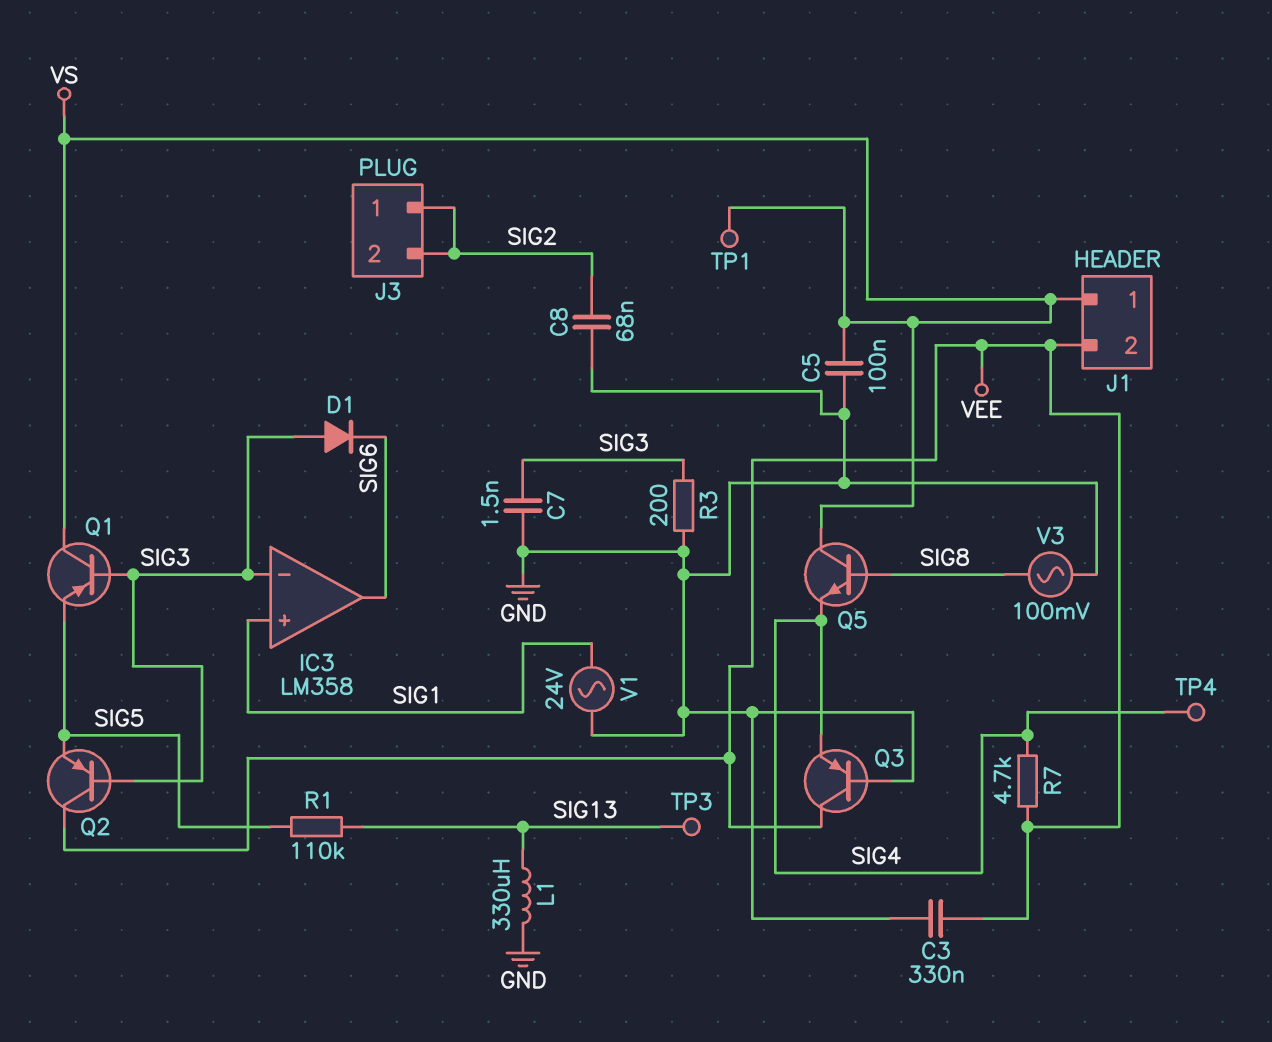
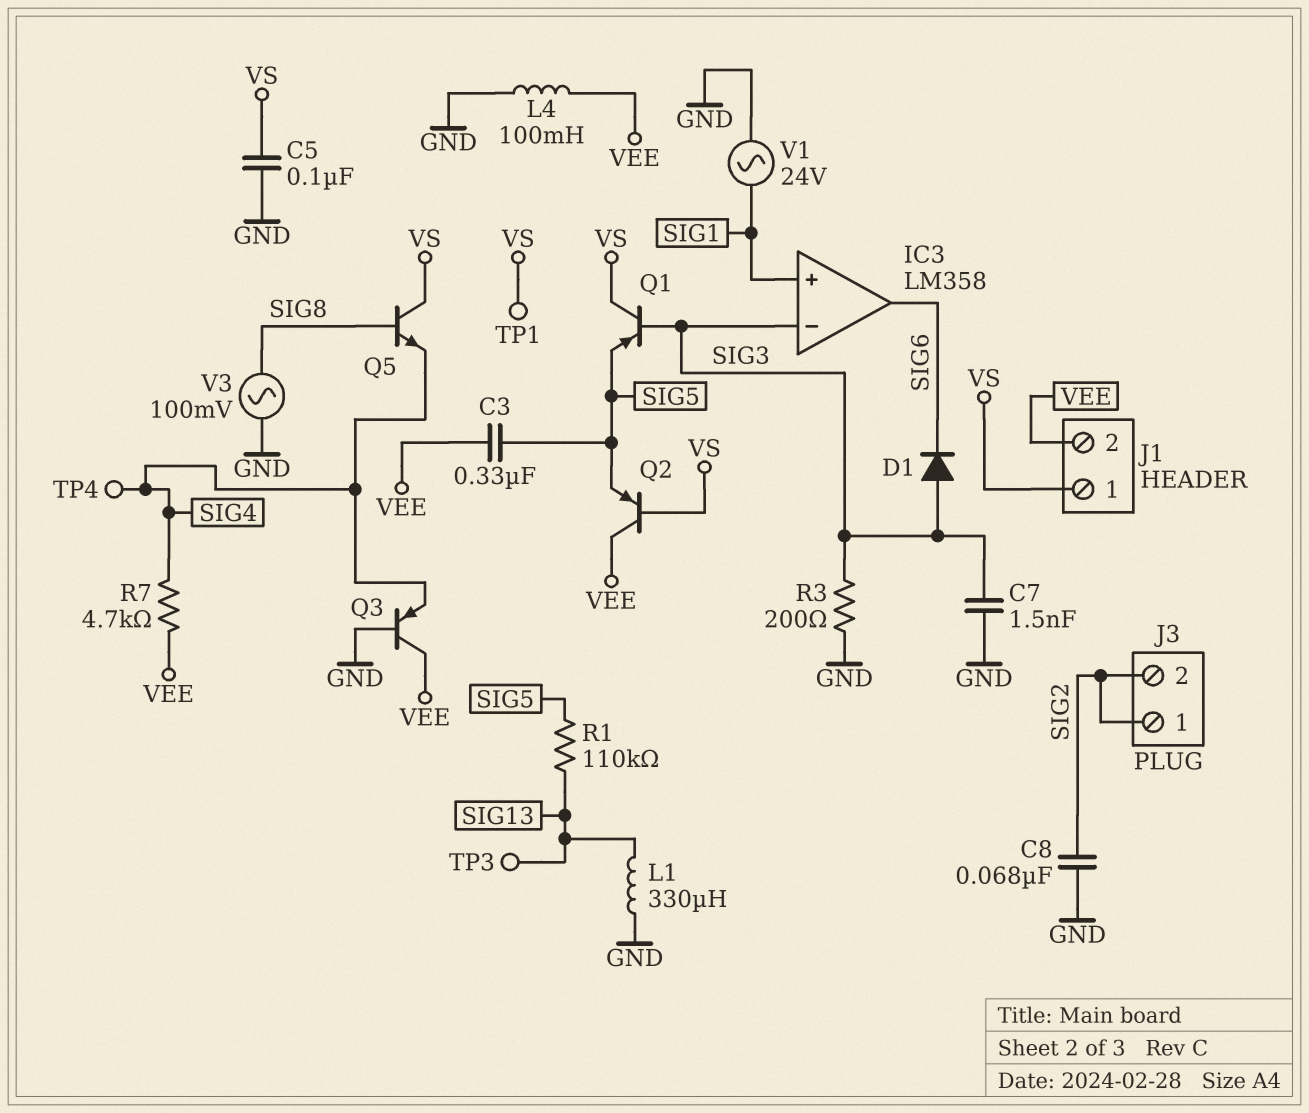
C3: 330nF (GND, VEE) -> 330nF (SIG5, VEE)
L4: none -> 100mH (GND, VEE)
Q2: PNP (B SIG3, C VEE, E SIG5) -> PNP (B VS, C VEE, E SIG5)

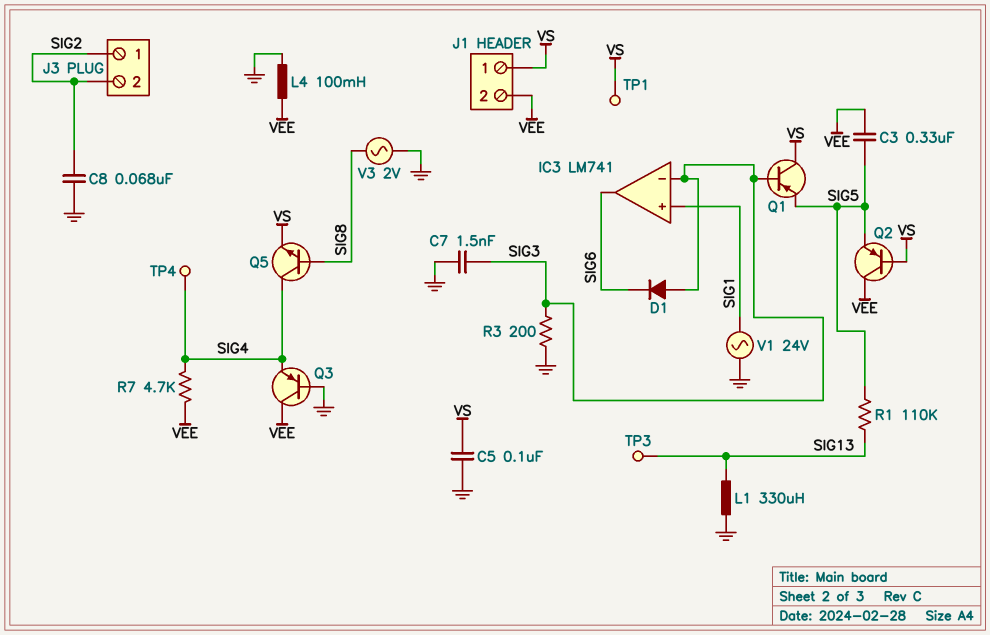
IC3: LM358 -> LM741
Q5: NPN (B SIG8, C VS, E SIG4) -> NPN (B SIG8, C SIG4, E VS)
V3: AC 100mV (GND, SIG8) -> AC 2V (GND, SIG8)

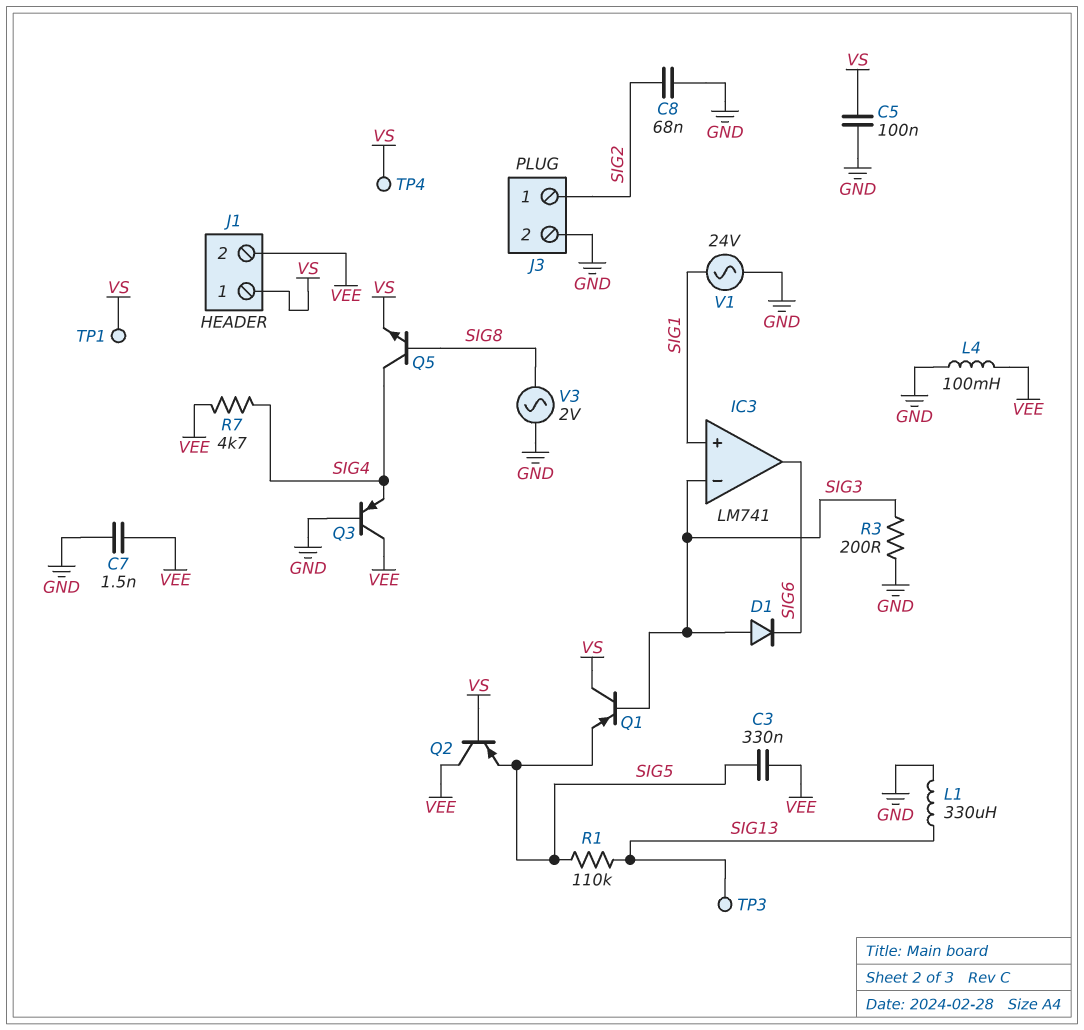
C7: 1.5nF (GND, SIG3) -> 1.5nF (GND, VEE)
J3 pin 2: SIG2 -> GND
TP4: test point (SIG4) -> test point (VS)

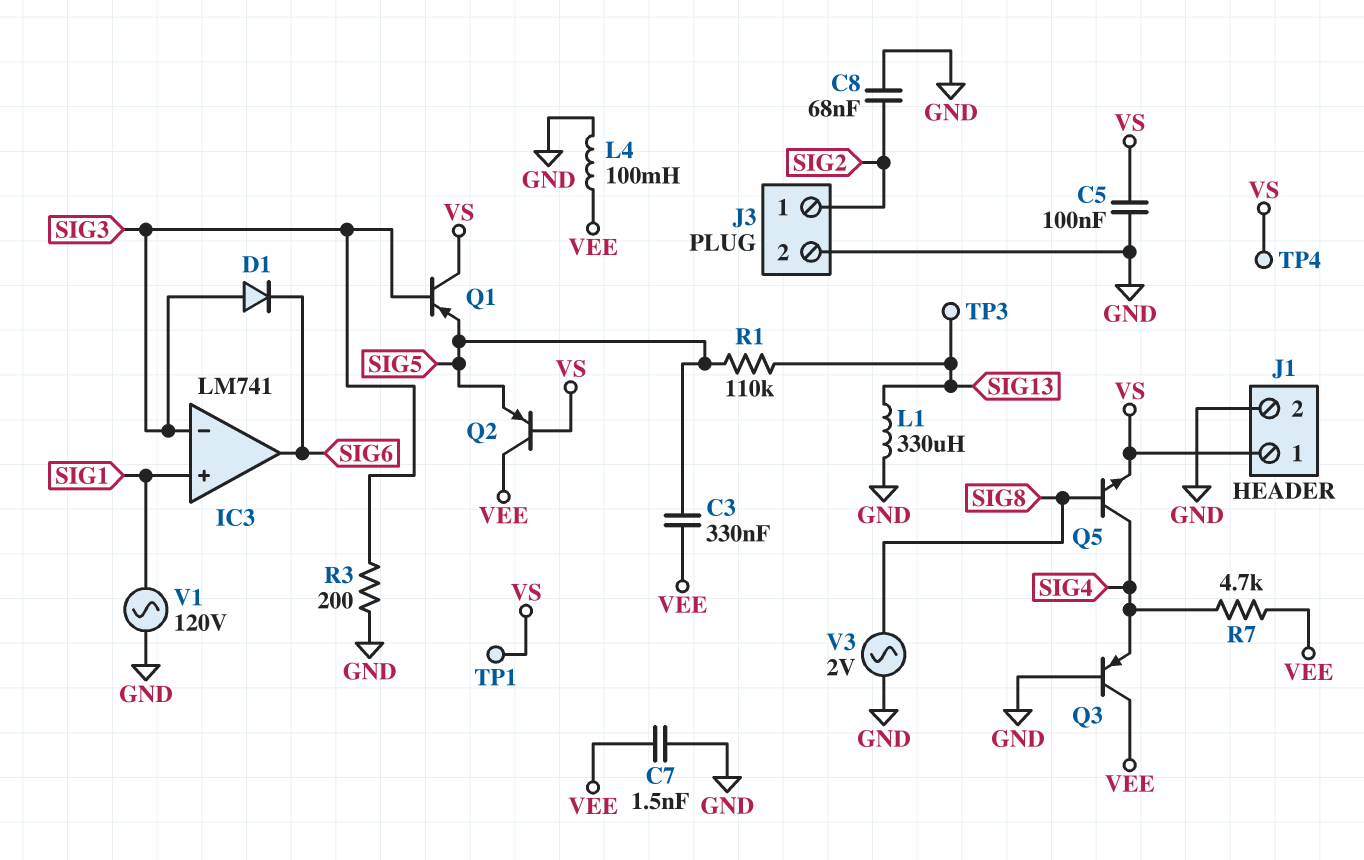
J1 pin 2: VEE -> GND
V1: AC 24V (GND, SIG1) -> AC 120V (GND, SIG1)

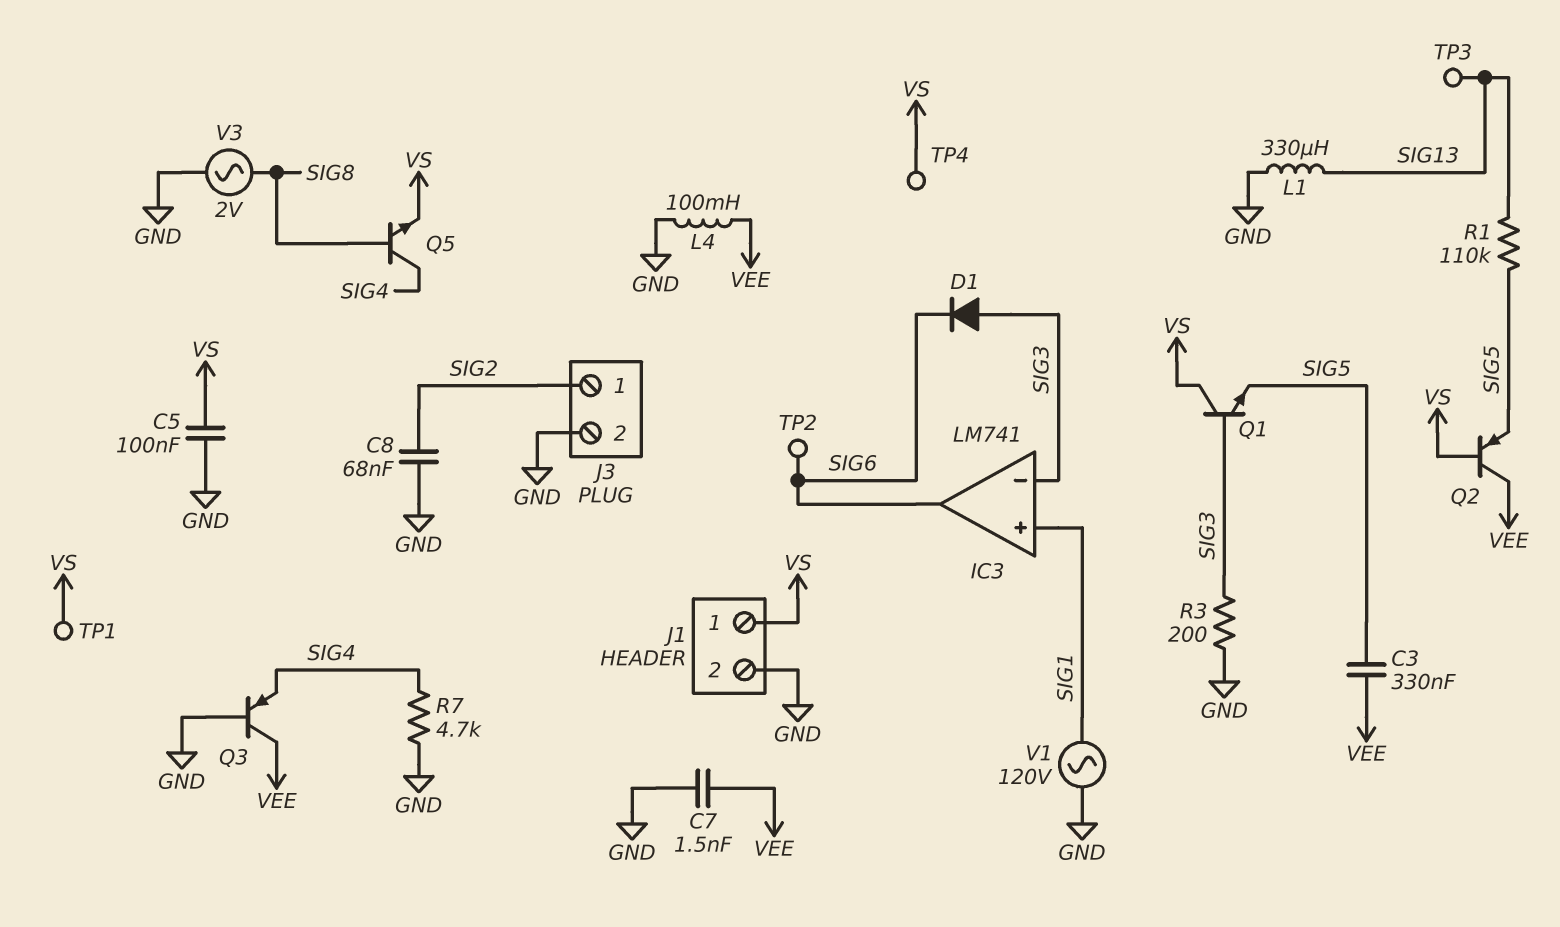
Q1: PNP (B SIG3, C VS, E SIG5) -> NPN (B SIG3, C VS, E SIG5)
R7: 4.7k (SIG4, VEE) -> 4.7k (GND, SIG4)
TP2: none -> test point (SIG6)

